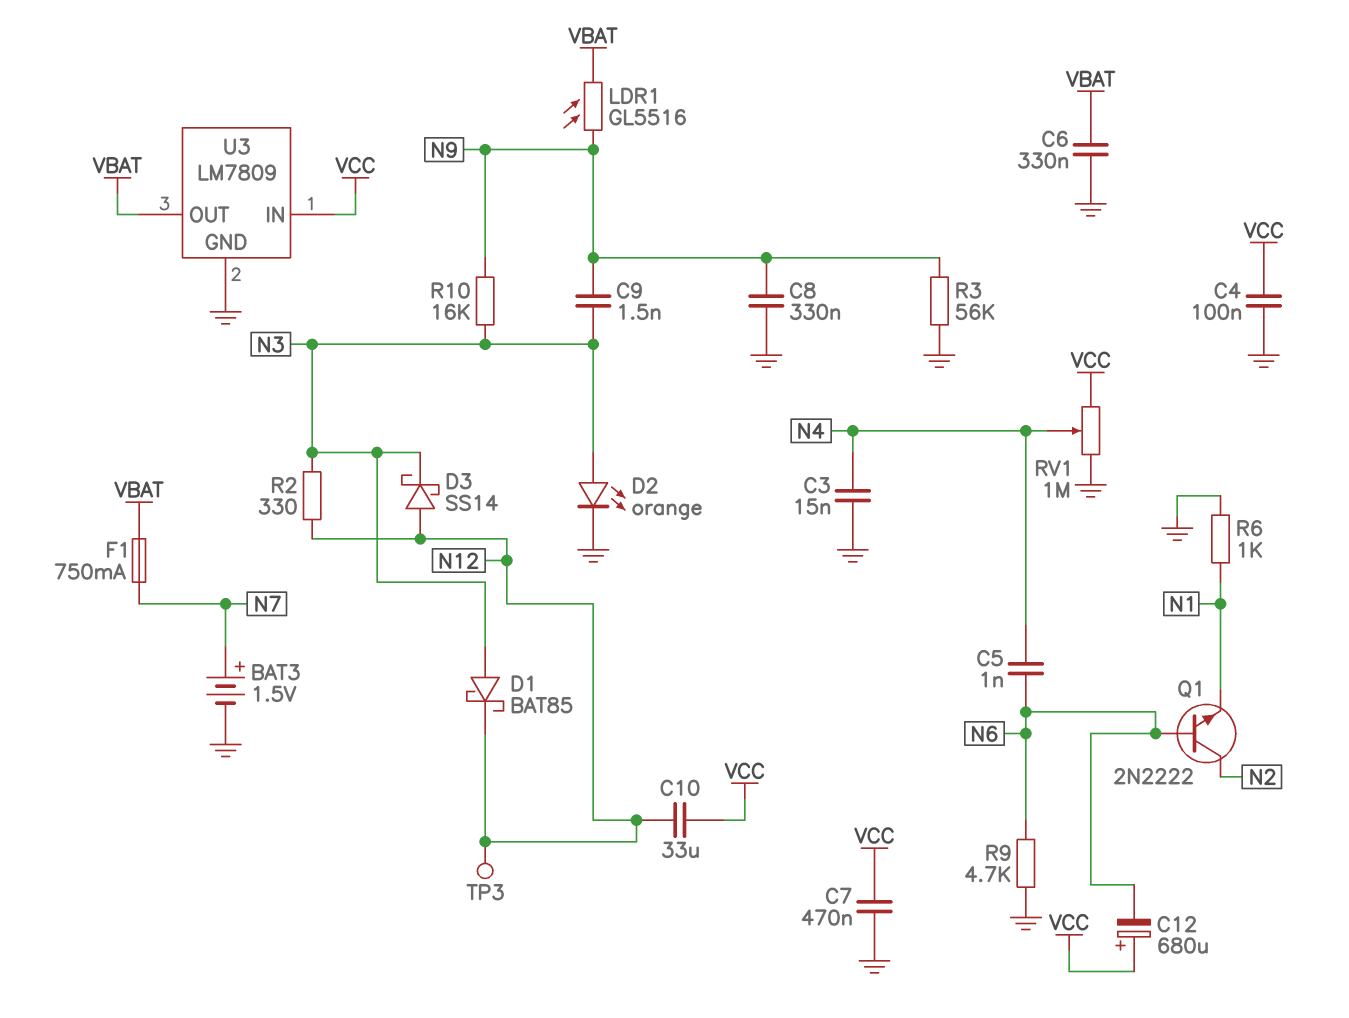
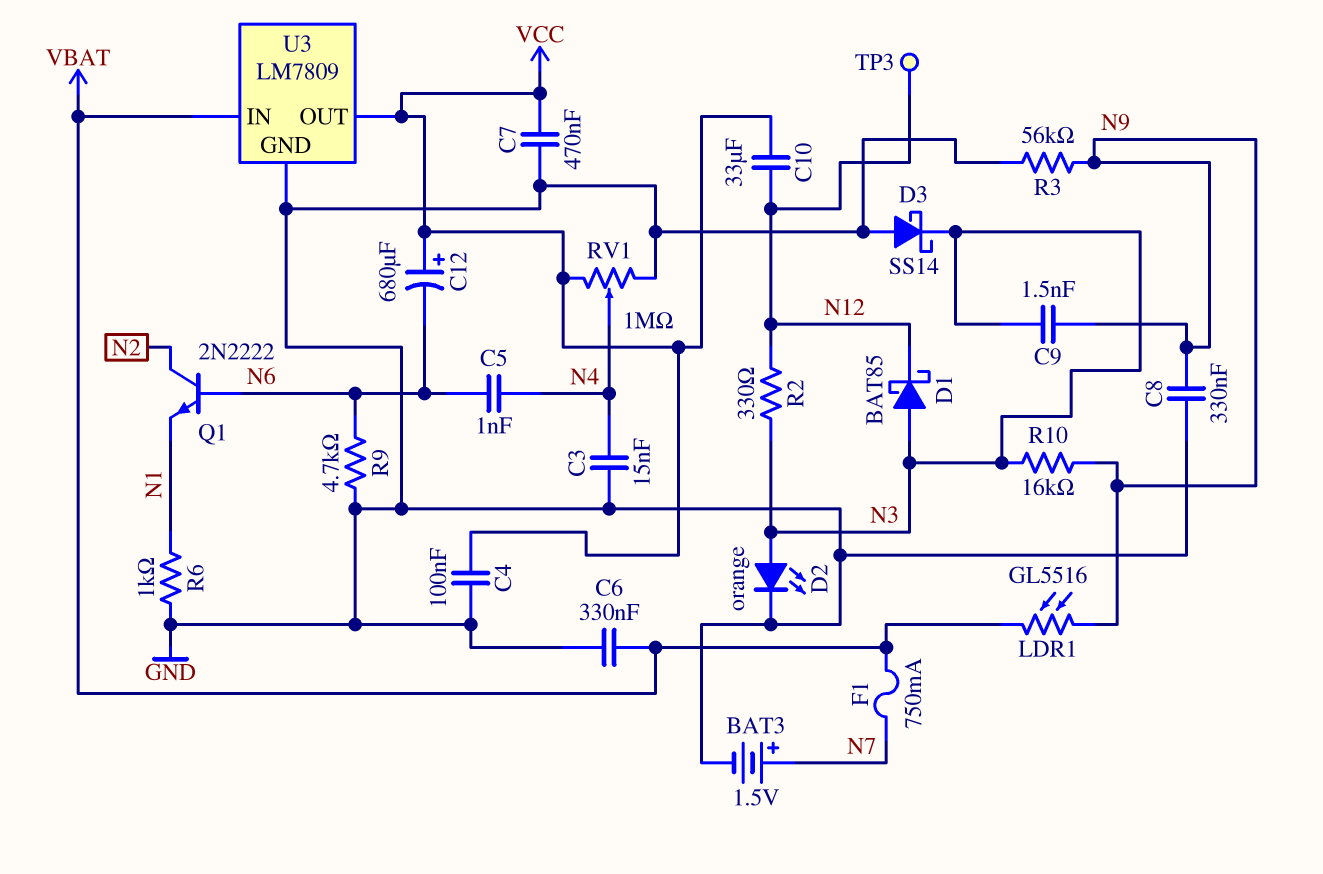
D3: schottky SS14 (A N12, K N3) -> schottky SS14 (A GND, K N3)
U3 pin IN: VCC -> VBAT
U3 pin OUT: VBAT -> VCC

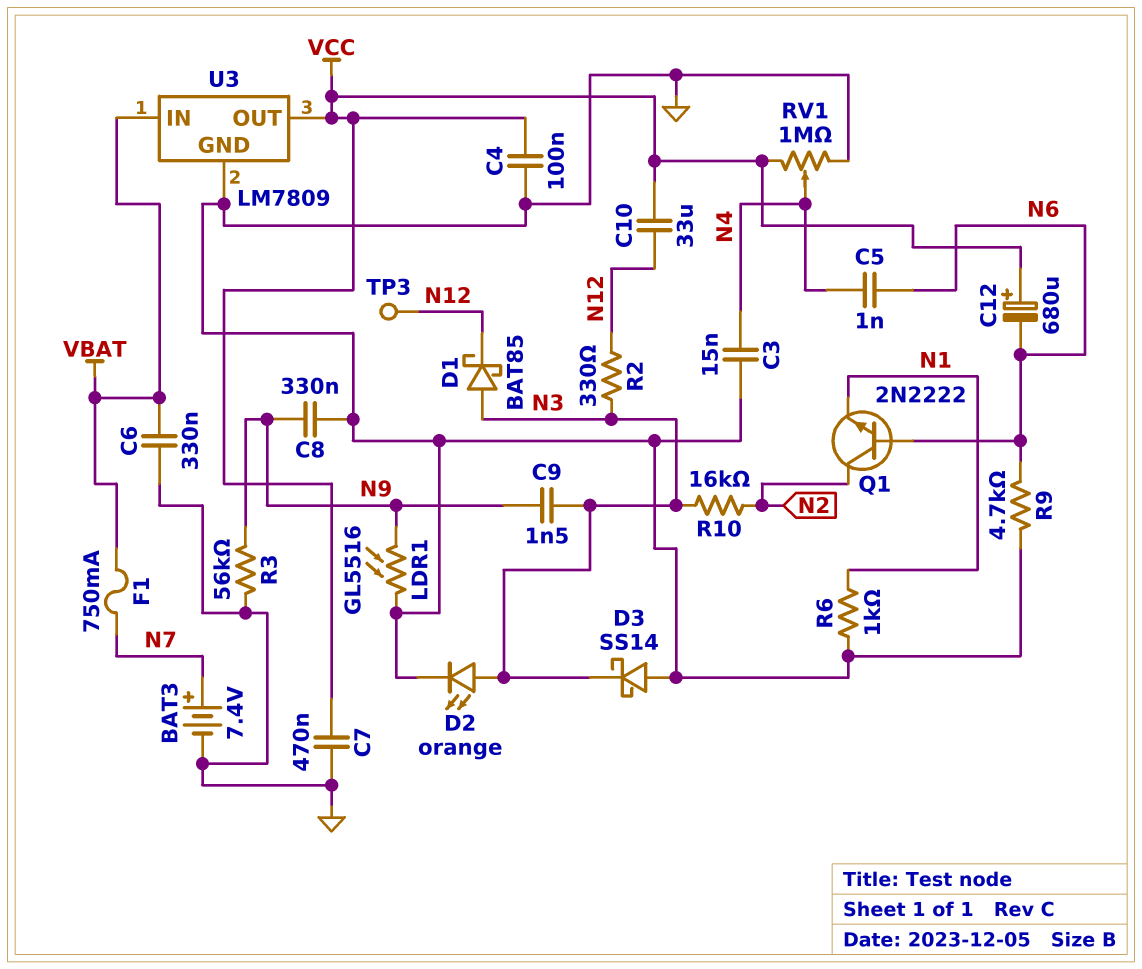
BAT3: 1.5V (plus N7, minus GND) -> 7.4V (plus N7, minus GND)
LDR1: GL5516 (N9, VBAT) -> GL5516 (GND, N9)
R10: 16k (N3, N9) -> 16k (N2, N3)

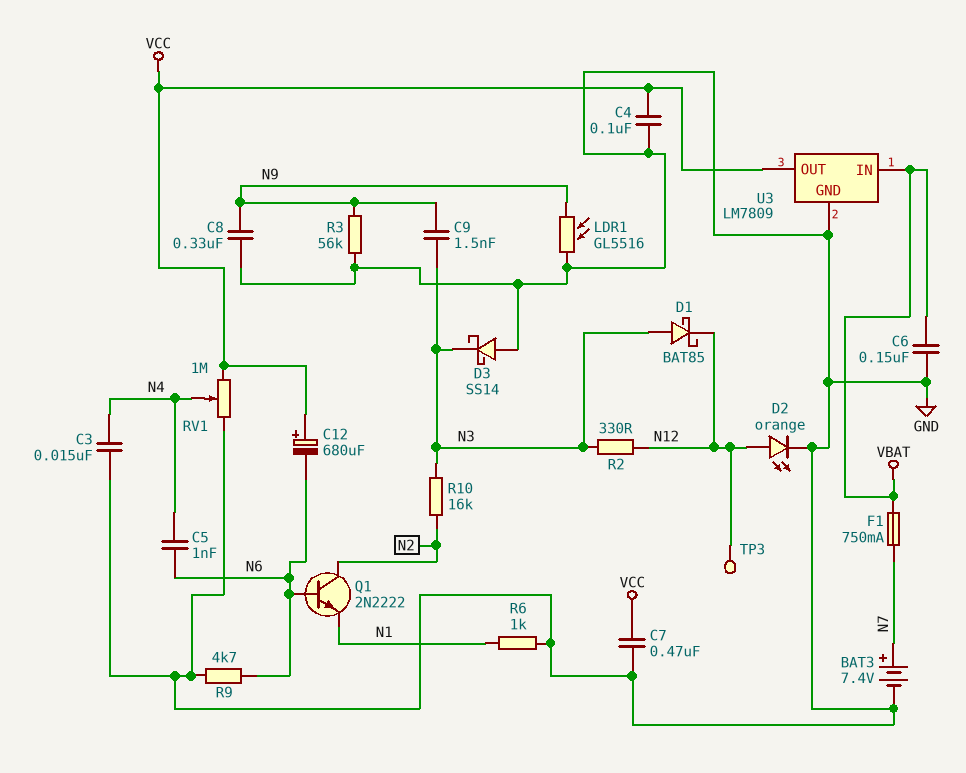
C6: 330nF (GND, VBAT) -> 150nF (GND, VBAT)
C10: 33uF (N12, VCC) -> none
D2: LED orange (A N3, K GND) -> LED orange (A N12, K GND)

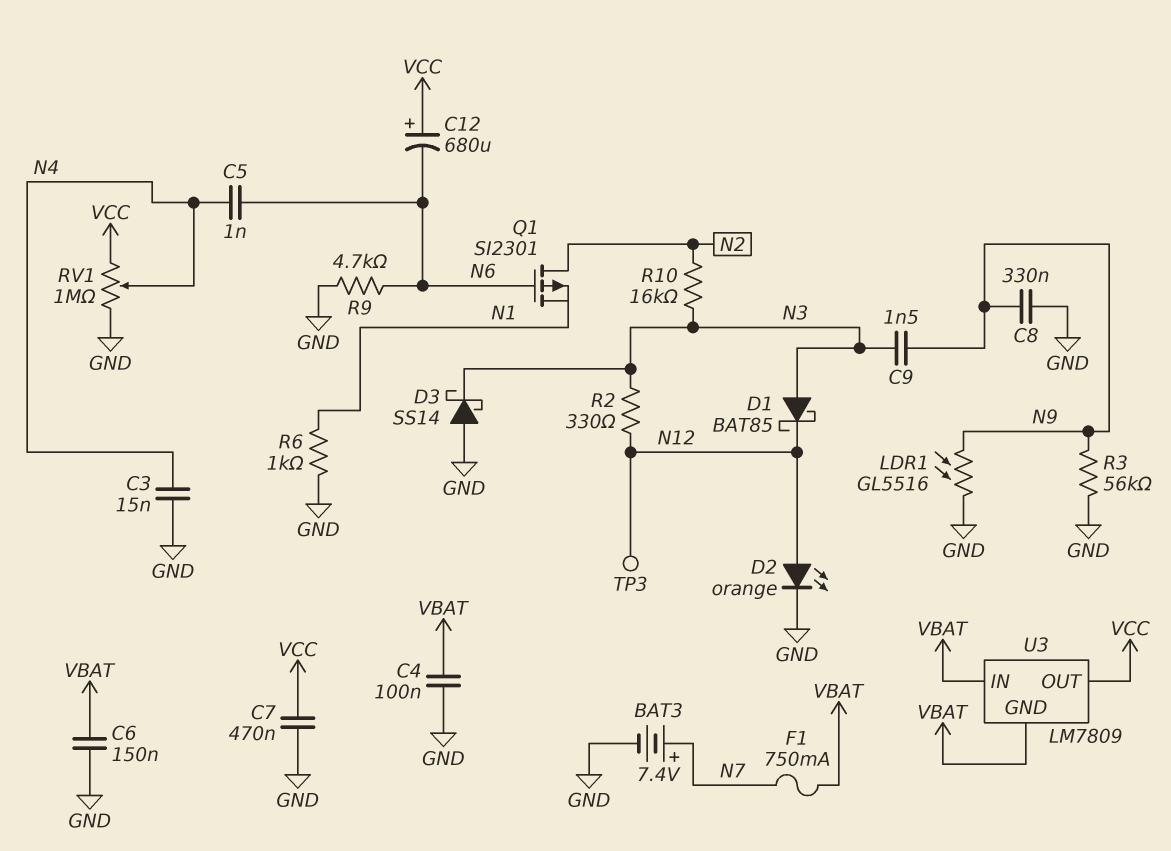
C4: 100nF (GND, VCC) -> 100nF (GND, VBAT)
Q1: NPN 2N2222 (B N6, C N2, E N1) -> PMOS SI2301 (G N6, D N2, S N1)
U3 pin GND: GND -> VBAT

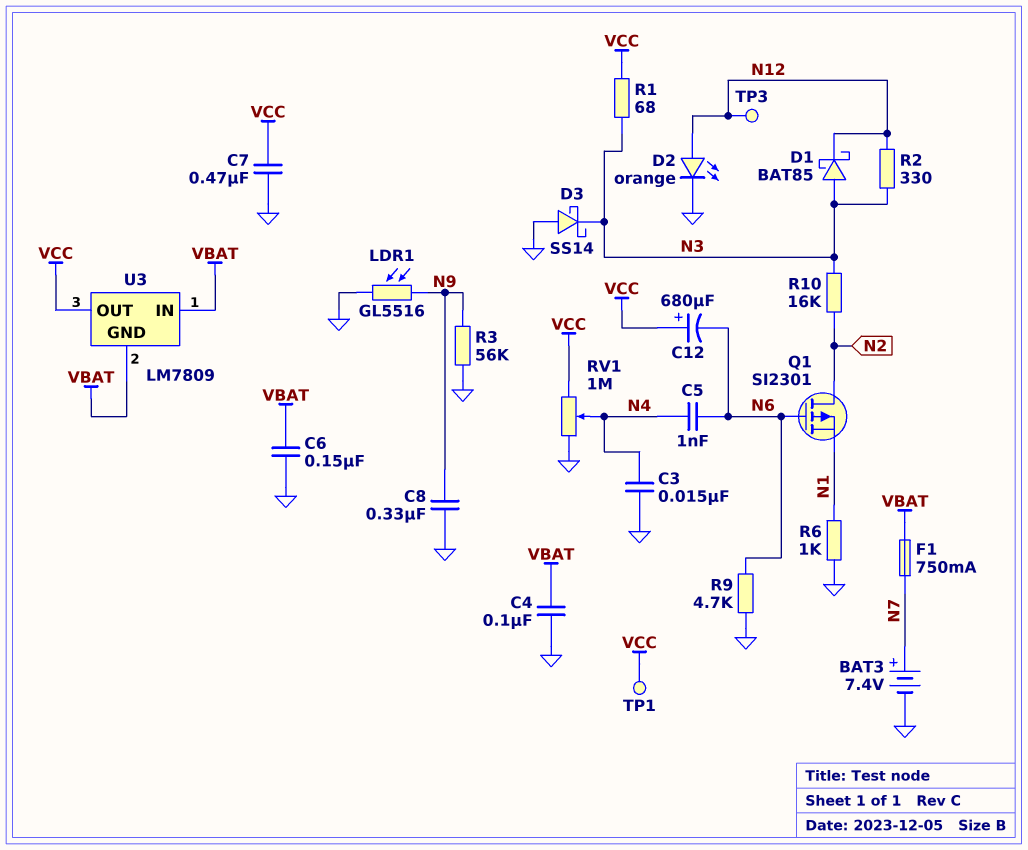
C9: 1.5nF (N3, N9) -> none
R1: none -> 68 (N3, VCC)
TP1: none -> test point (VCC)

